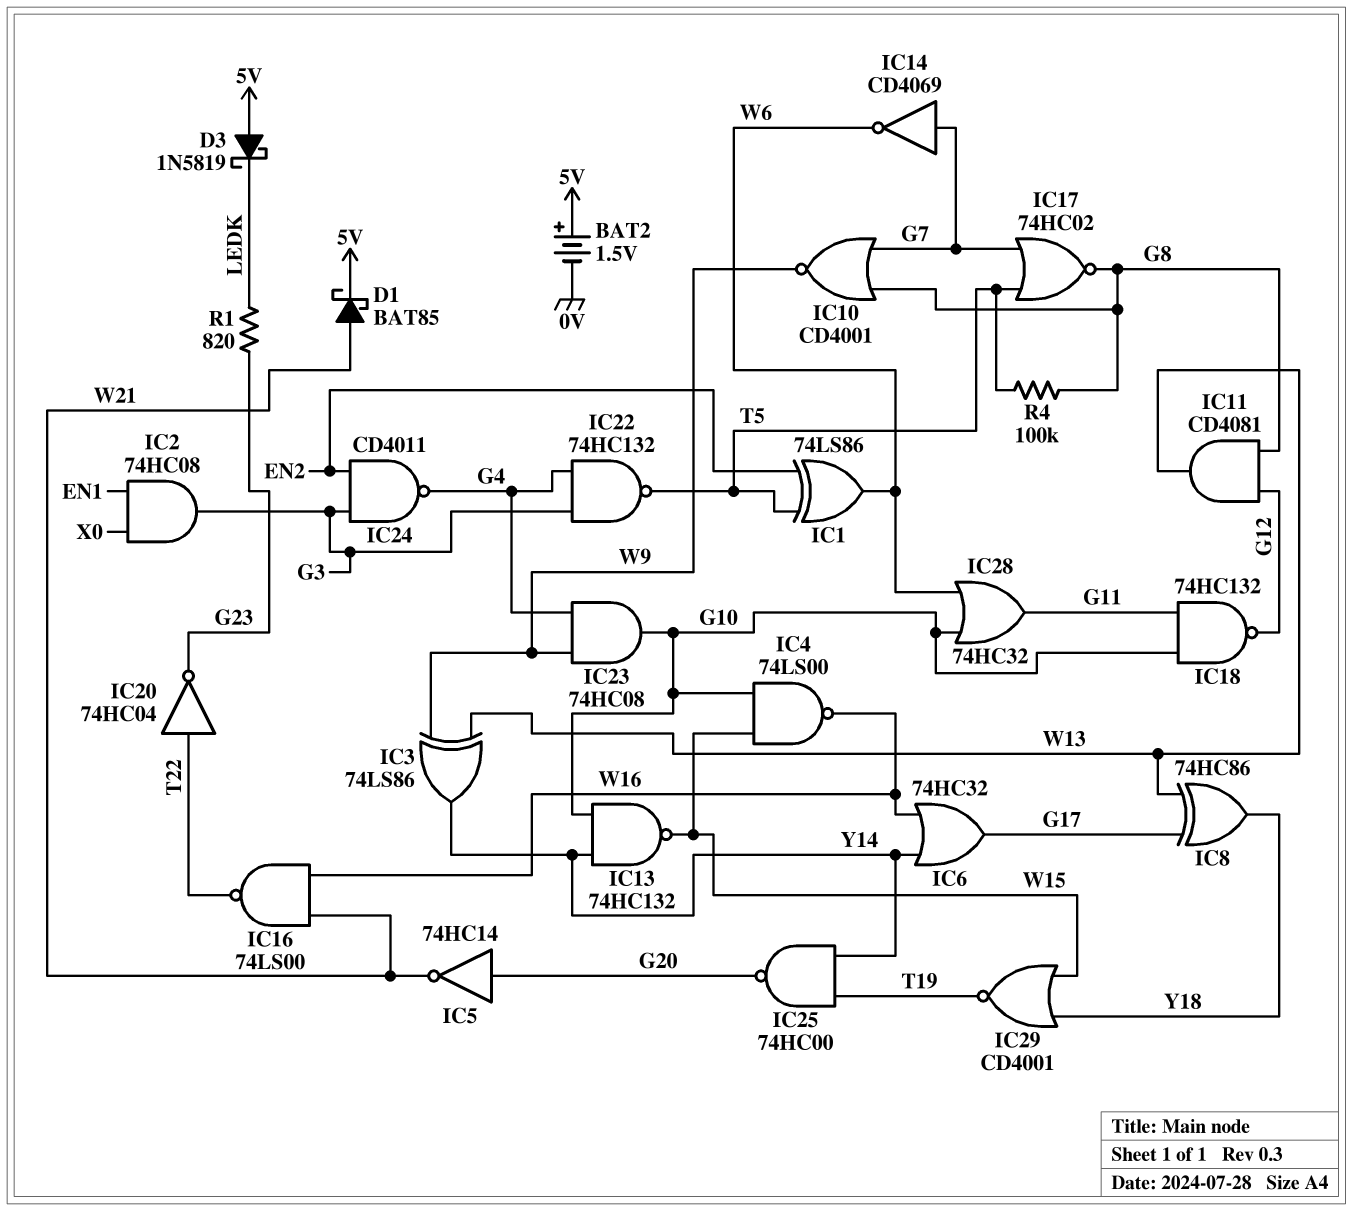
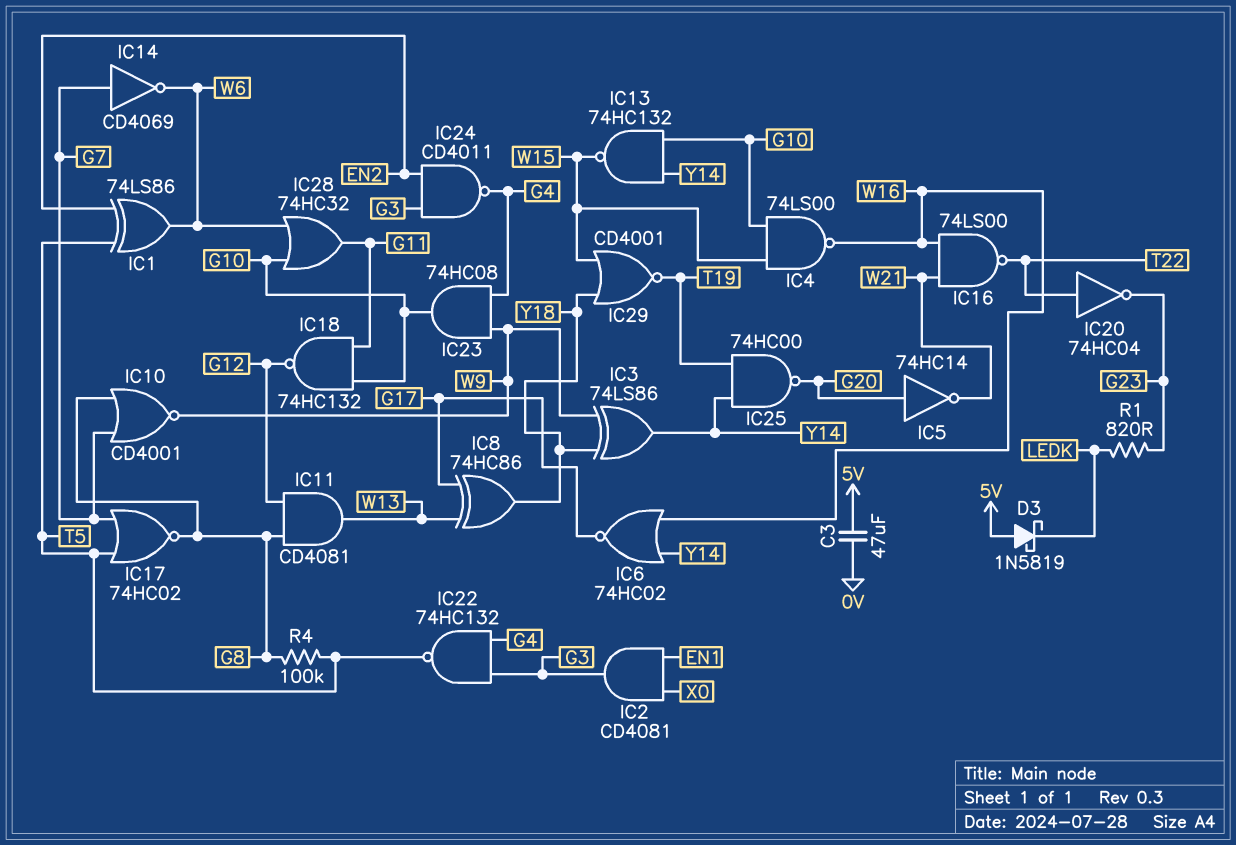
BAT2: 1.5V (plus 5V, minus 0V) -> none
C3: none -> 47uF (0V, 5V)
D1: schottky BAT85 (A W21, K 5V) -> none
IC2: AND 74HC08 (in EN1, in X0, out G3) -> AND CD4081 (in EN1, in X0, out G3)
IC3: XOR 74LS86 (in W9, in W13, out Y14) -> XOR 74LS86 (in W9, in Y18, out Y14)
IC6: OR 74HC32 (in W16, in Y14, out G17) -> NOR 74HC02 (in W16, in Y14, out G17)

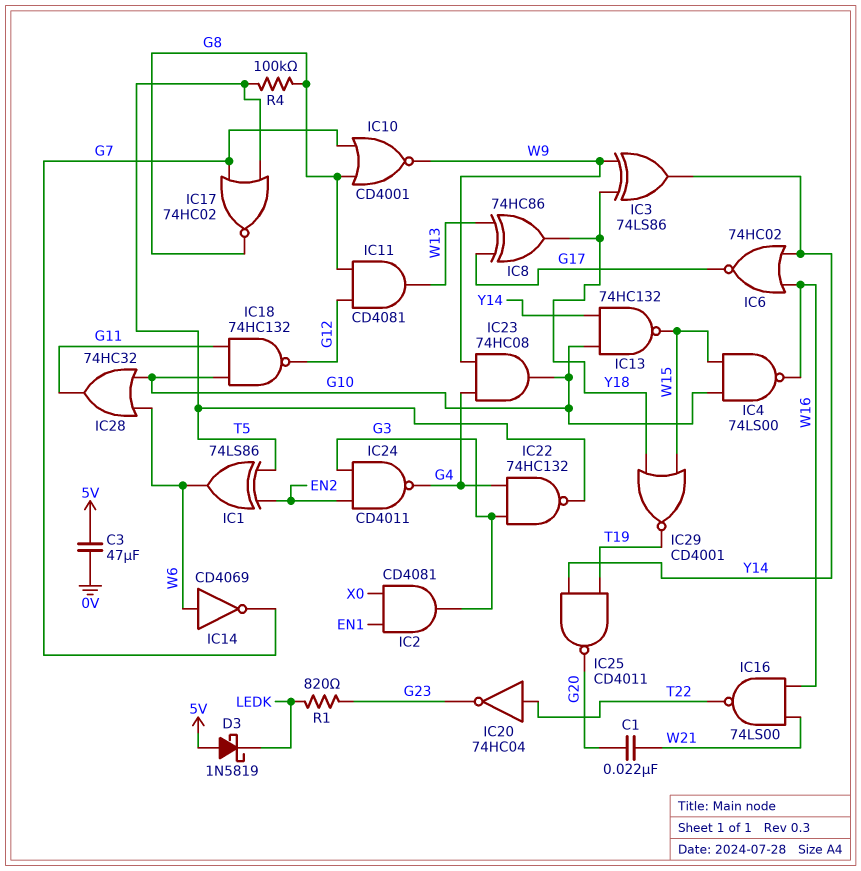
C1: none -> 22nF (G20, W21)
IC5: NOT 74HC14 (in G20, out W21) -> none
IC14: NOT CD4069 (in G7, out W6) -> NOT CD4069 (in W6, out G7)
IC25: NAND 74HC00 (in T19, in Y14, out G20) -> NAND CD4011 (in T19, in Y14, out G20)

